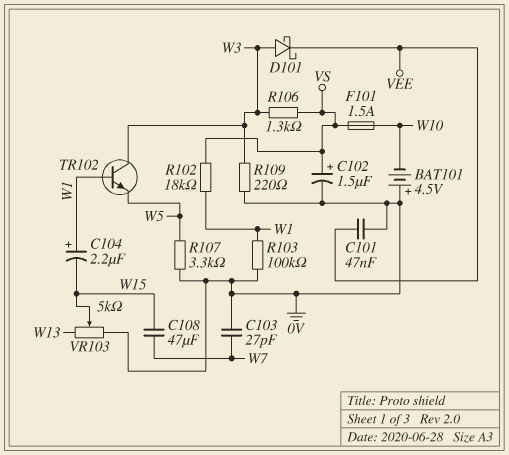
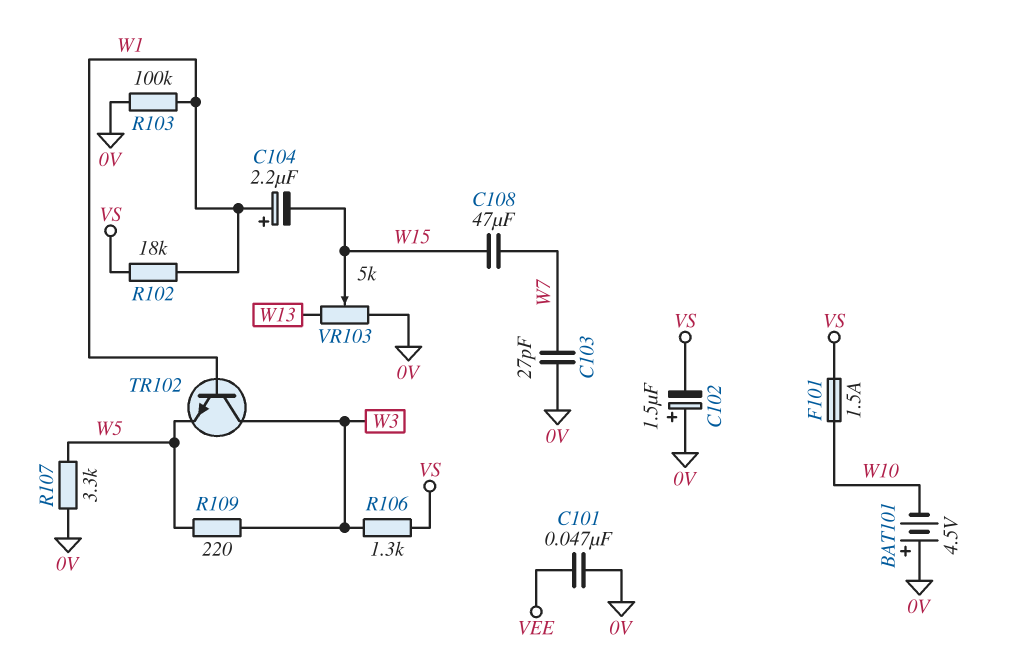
C102: 1.5uF (plus VS, minus 0V) -> 1.5uF (plus 0V, minus VS)
D101: schottky (A W3, K VEE) -> none
R109: 220 (0V, W3) -> 220 (W3, W5)

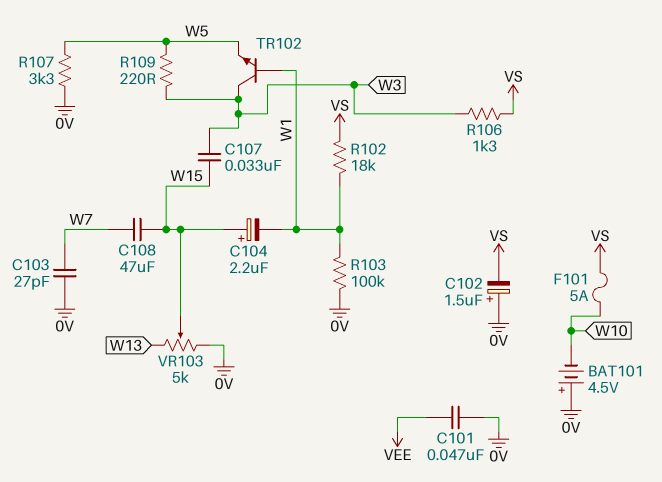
C104: 2.2uF (plus W1, minus W15) -> 2.2uF (plus W15, minus W1)
C107: none -> 33nF (W3, W15)
F101: 1.5A (VS, W10) -> 5A (VS, W10)

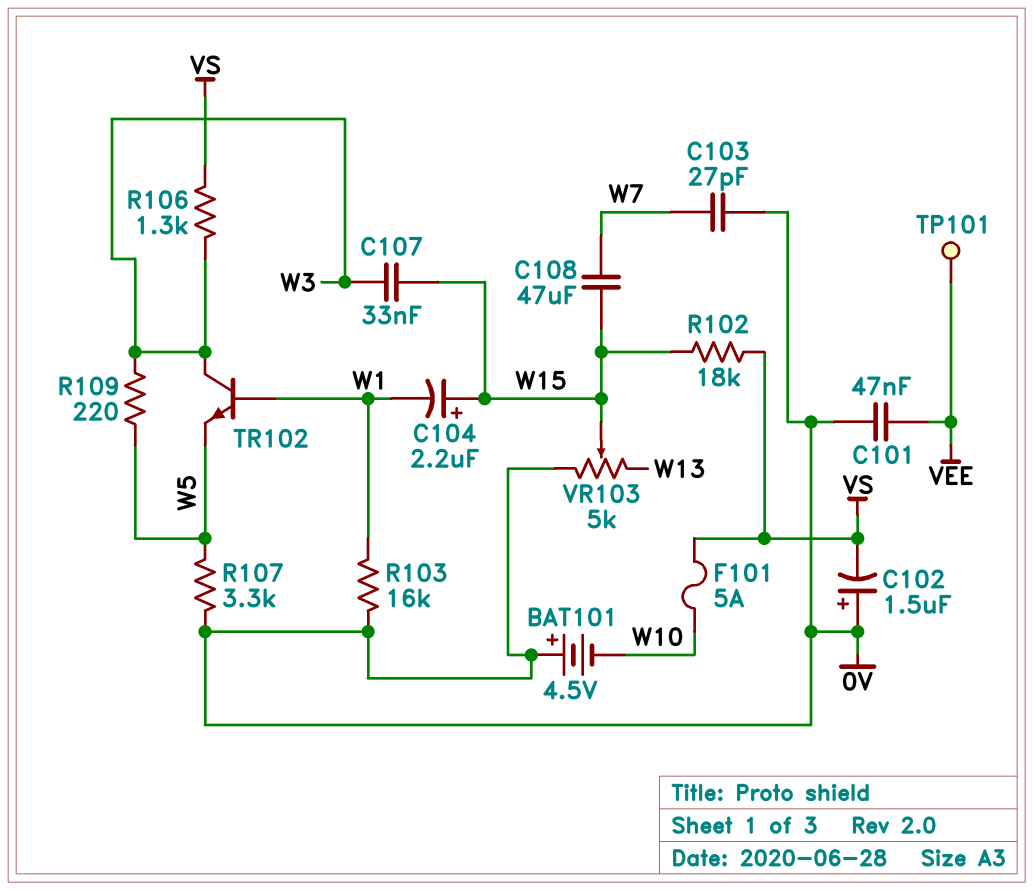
R102: 18k (VS, W1) -> 18k (VS, W15)
R103: 100k (0V, W1) -> 16k (0V, W1)
TP101: none -> test point (VEE)

